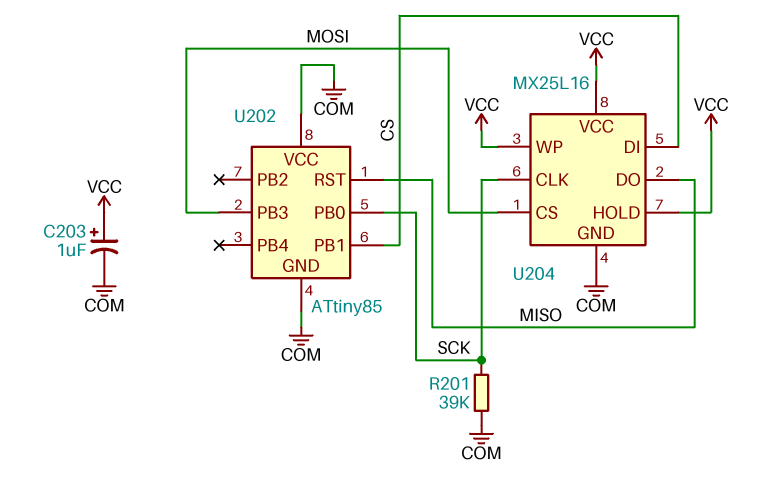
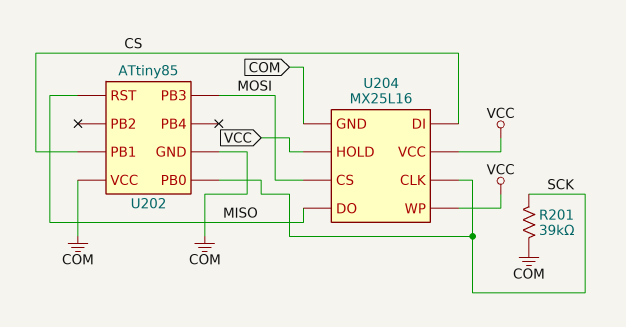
C203: 1uF (plus VCC, minus COM) -> none

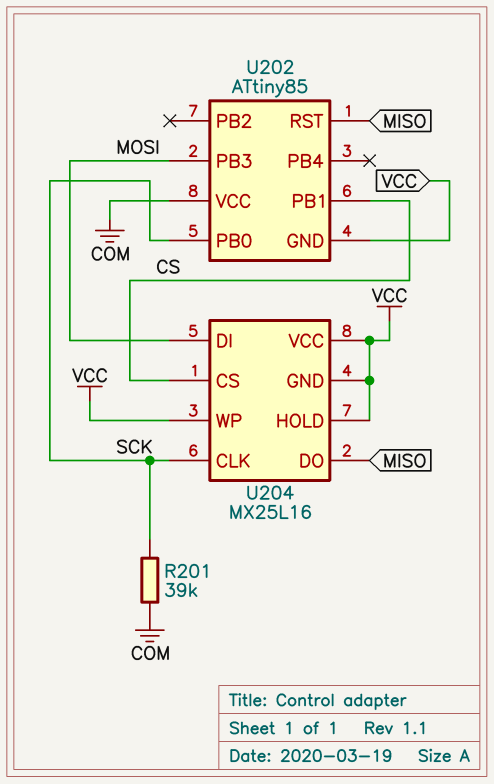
U202 pin GND: COM -> VCC
U204 pin CS: MOSI -> CS
U204 pin DI: CS -> MOSI
U204 pin GND: COM -> VCC

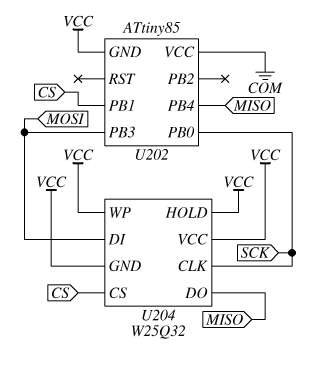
R201: 39k (COM, SCK) -> none
U202 pin PB4: none -> MISO
U202 pin RST: MISO -> none
U204: MX25L16 -> W25Q32

